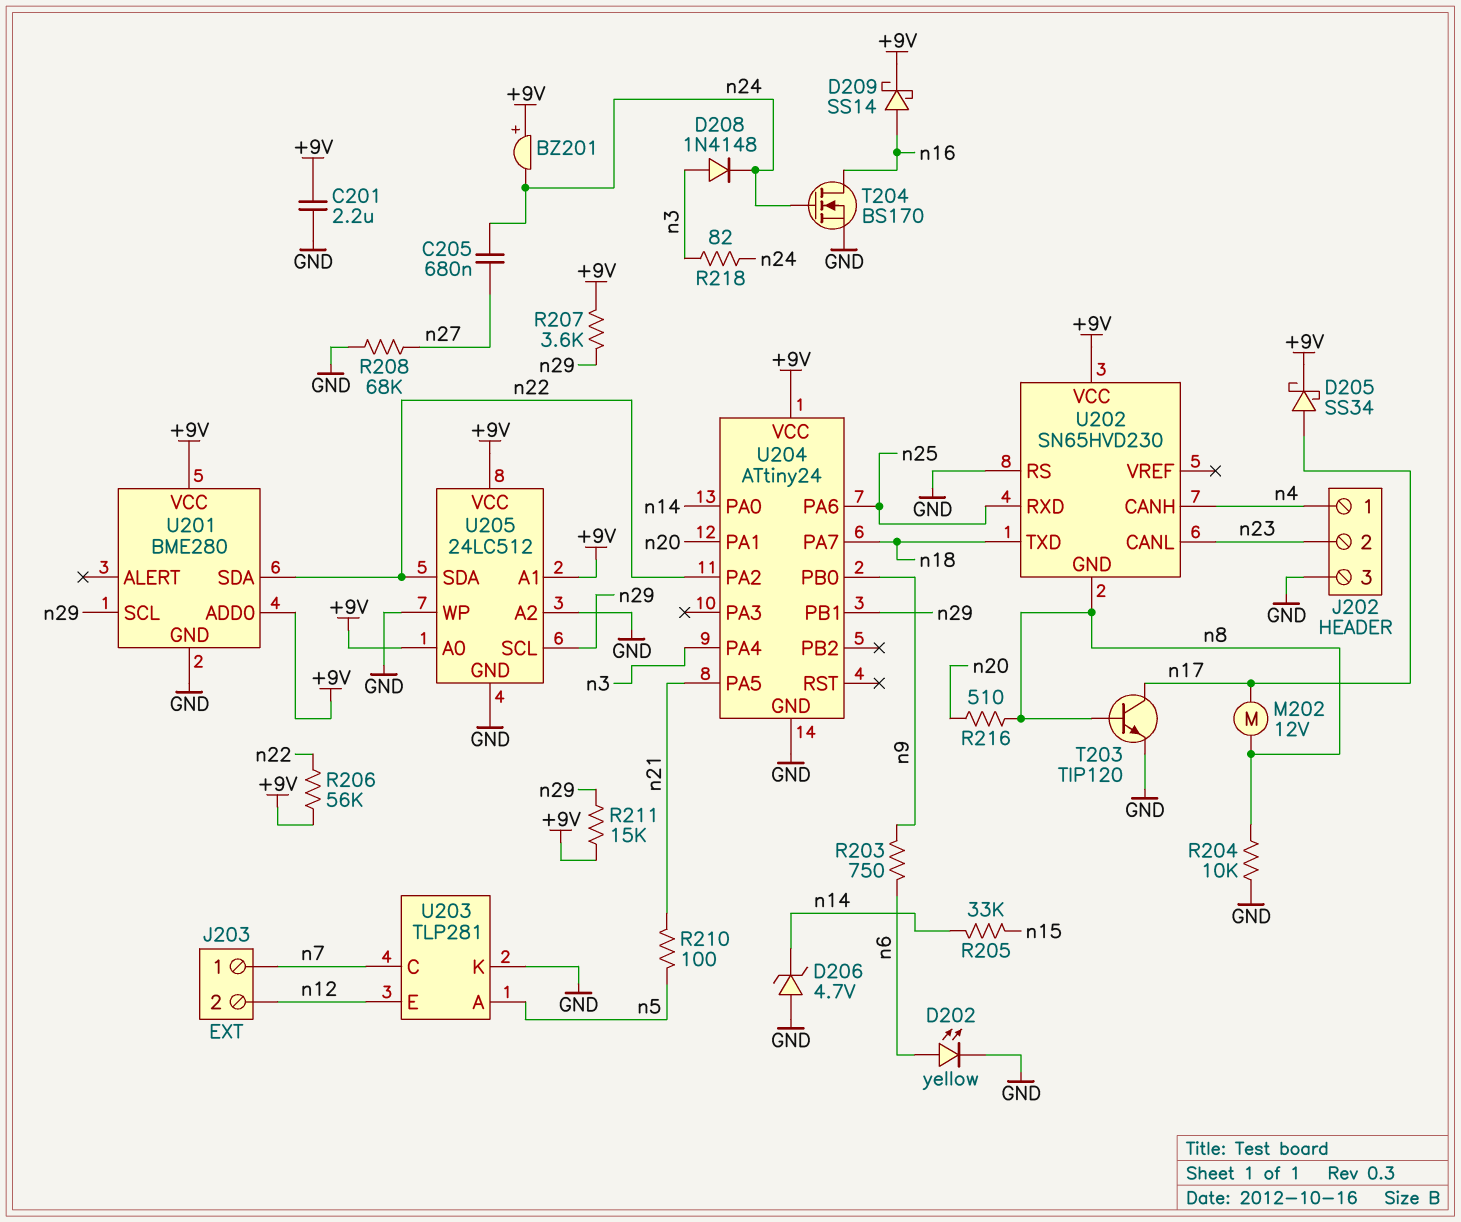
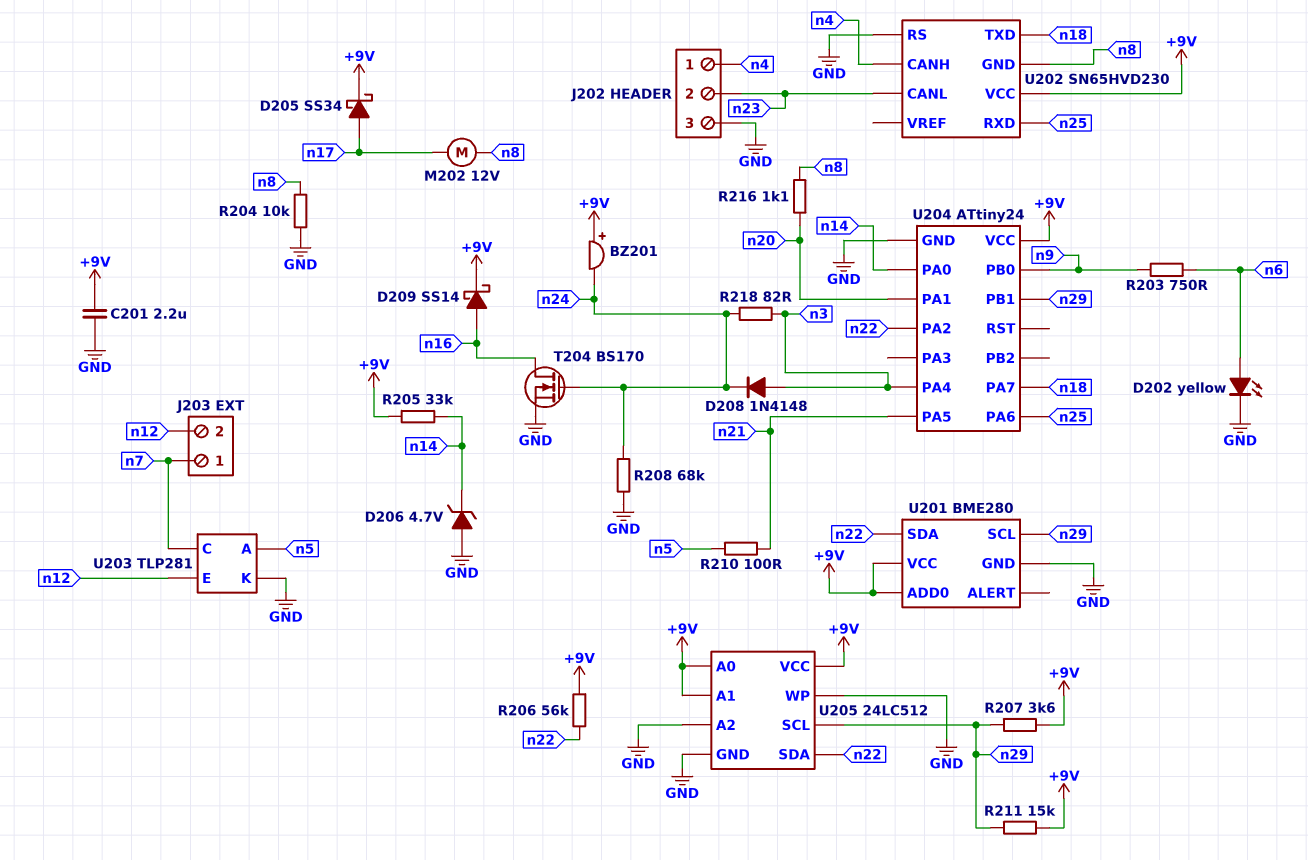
C205: 680nF (n24, n27) -> none
R205: 33k (n14, n15) -> 33k (+9V, n14)
R208: 68k (GND, n27) -> 68k (GND, n24)
R216: 510 (n8, n20) -> 1.1k (n8, n20)
T203: NPN TIP120 (B n8, C n17, E GND) -> none

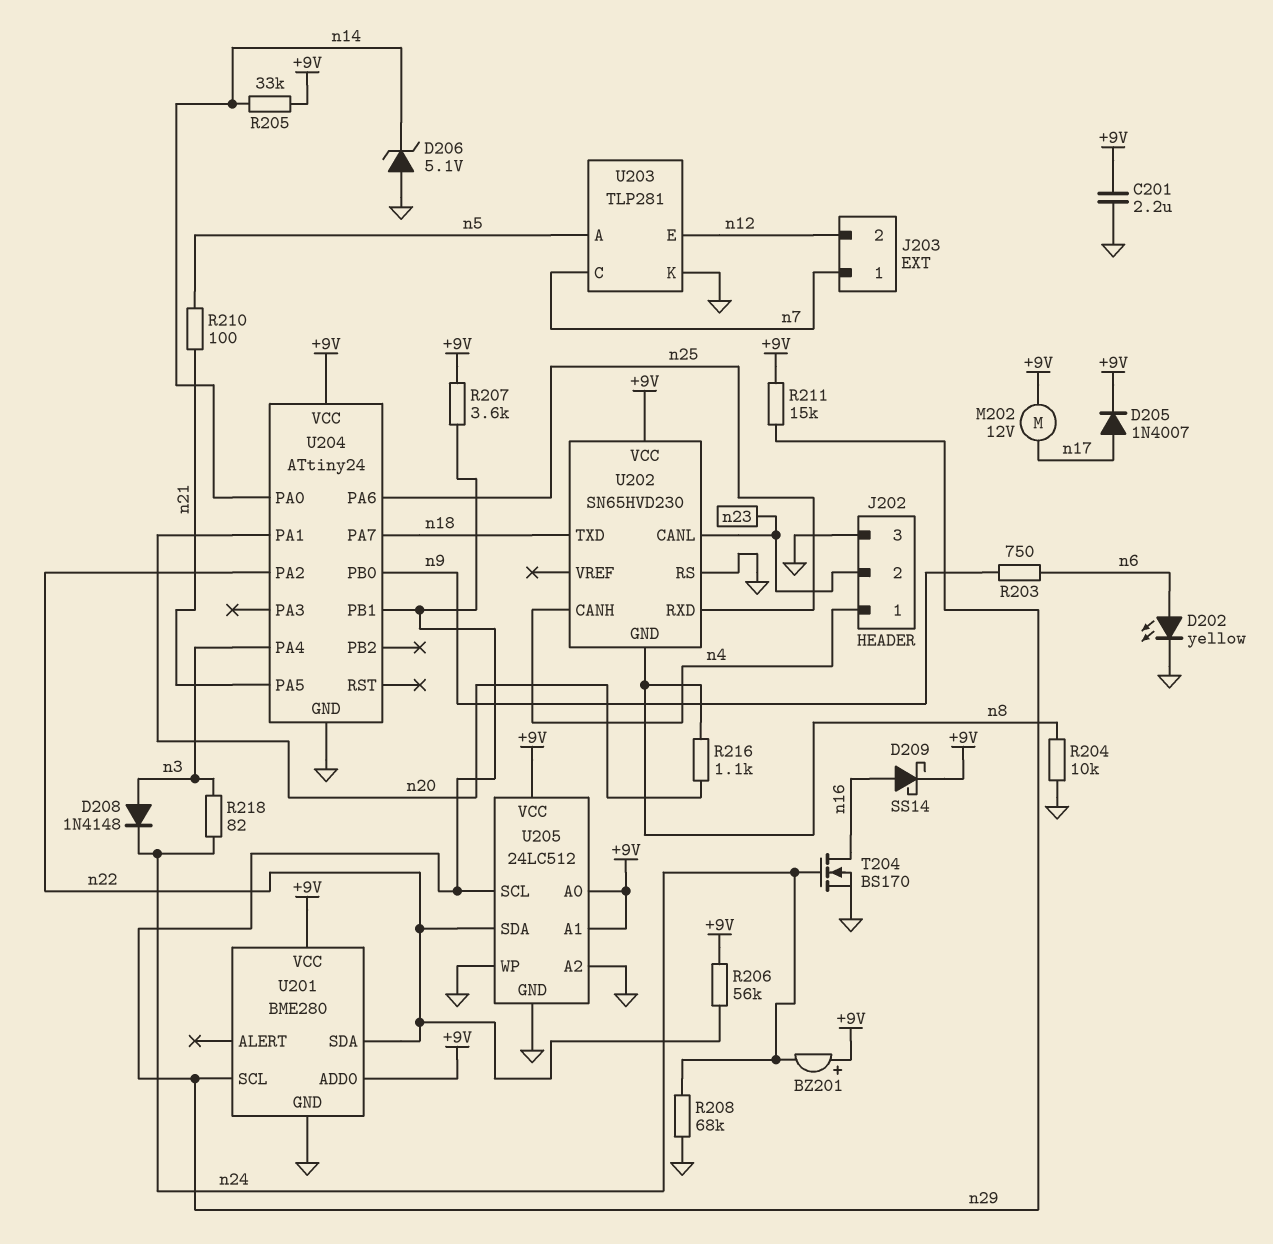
D205: schottky SS34 (A n17, K +9V) -> diode 1N4007 (A n17, K +9V)
D206: zener 4.7V (A GND, K n14) -> zener 5.1V (A GND, K n14)
M202: motor 12V (n8, n17) -> motor 12V (+9V, n17)

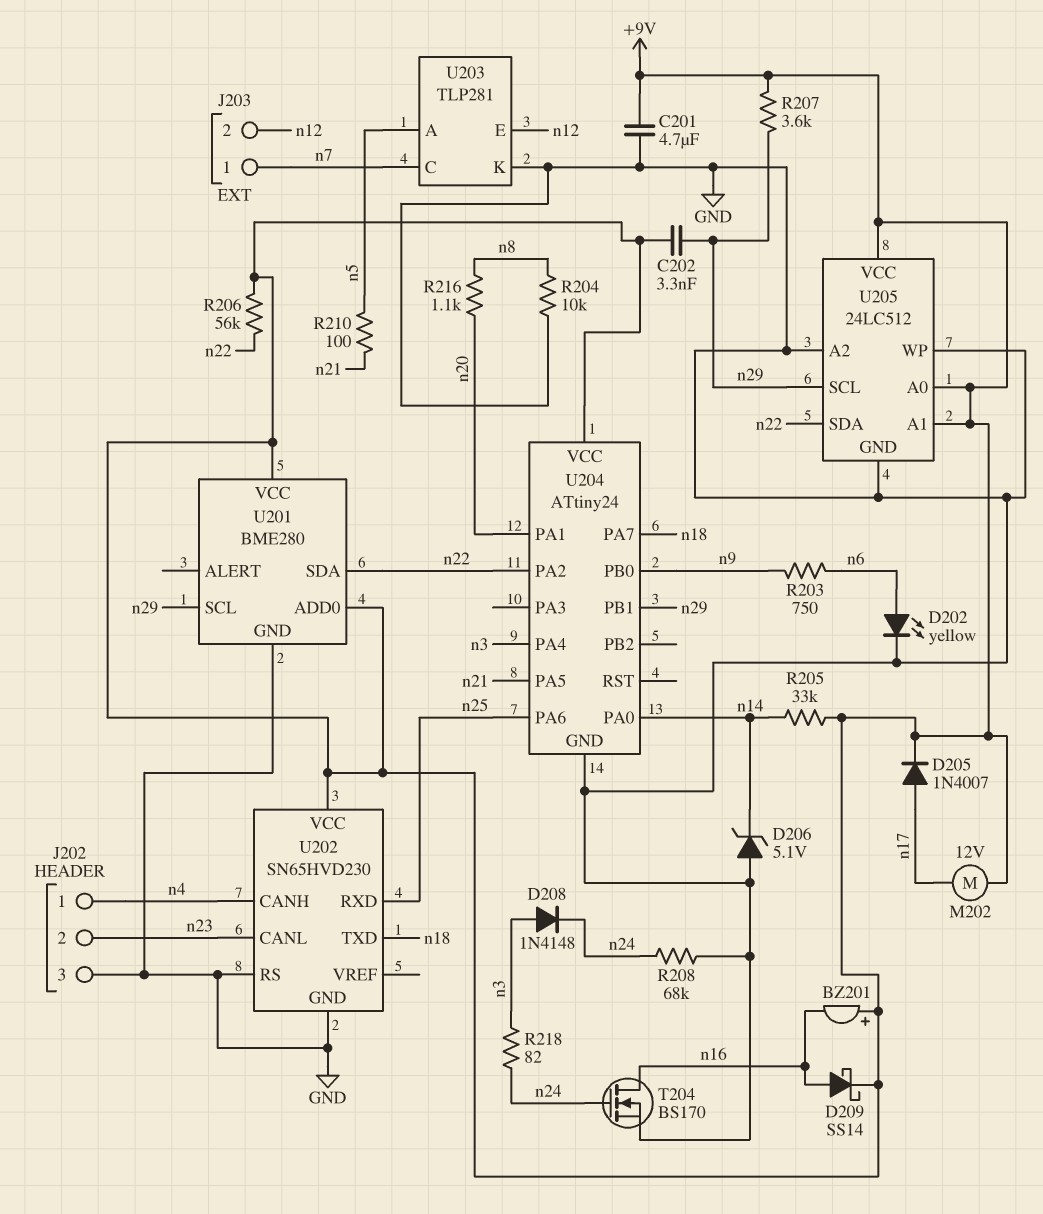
BZ201: buzzer (plus +9V, minus n24) -> buzzer (plus +9V, minus n16)
C201: 2.2uF (+9V, GND) -> 4.7uF (+9V, GND)
C202: none -> 3.3nF (+9V, n29)
R211: 15k (+9V, n29) -> none
U202 pin GND: n8 -> GND

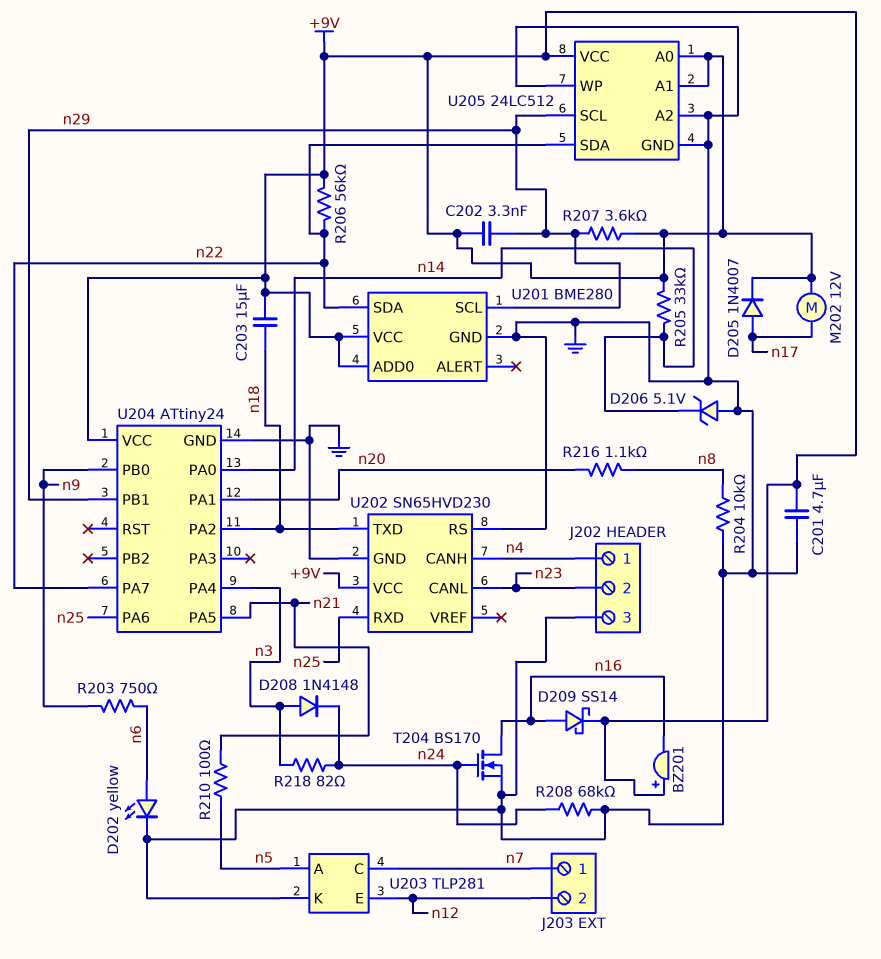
C203: none -> 15uF (+9V, n18)
U204 pin PA2: n22 -> n18
U204 pin PA7: n18 -> n22

